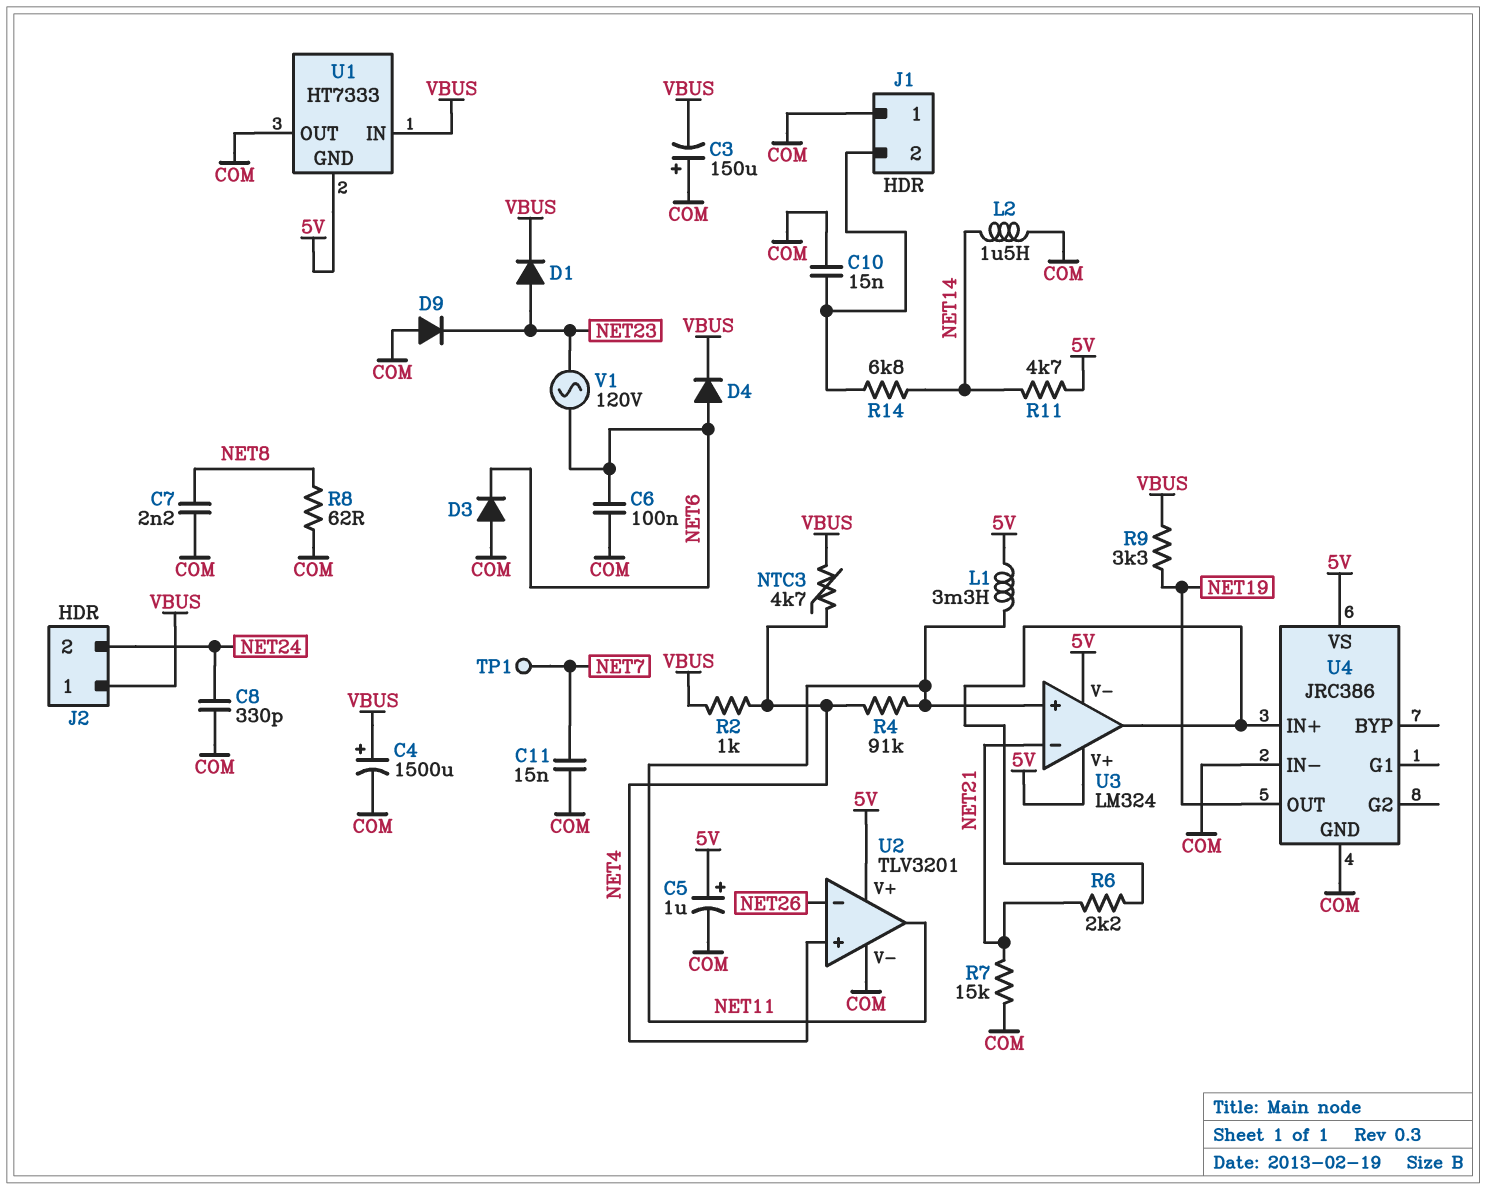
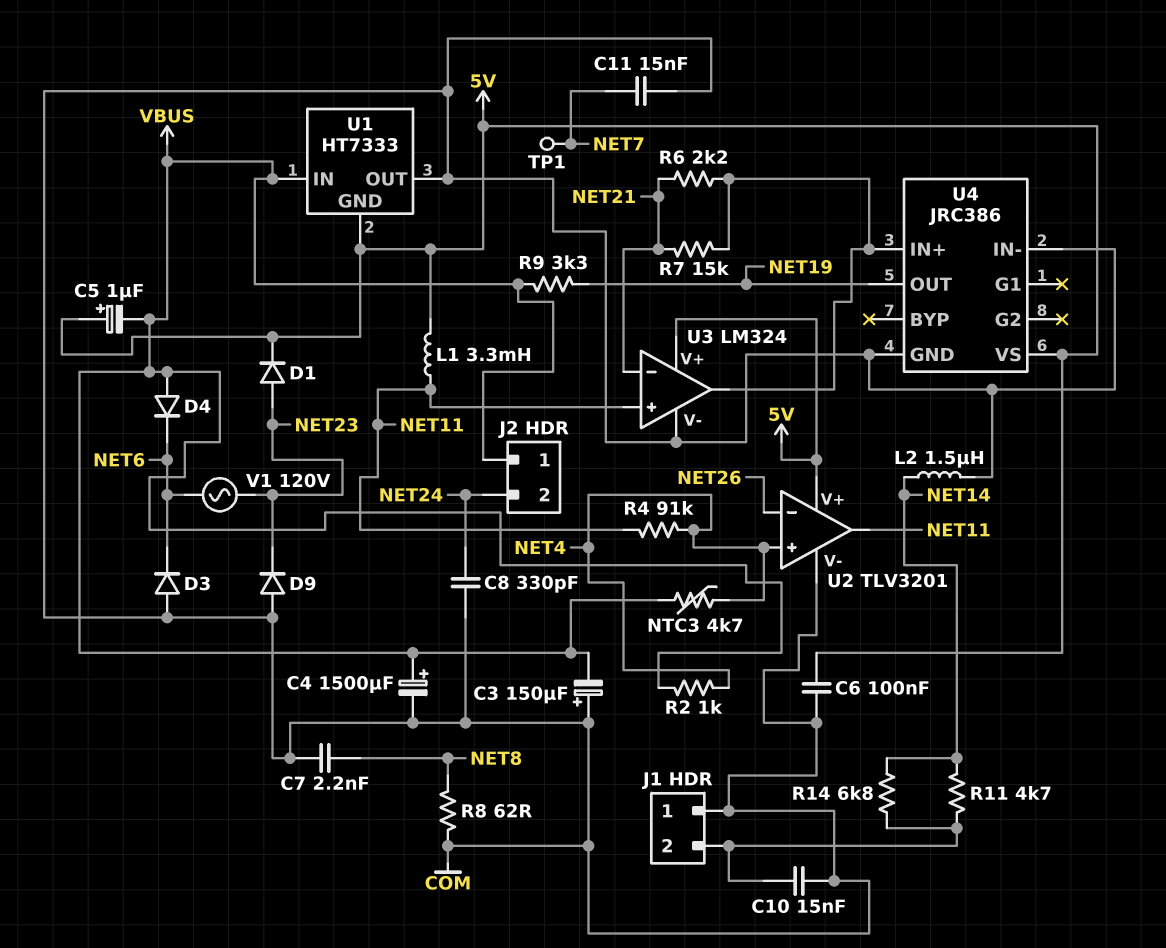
C5: 1uF (plus 5V, minus COM) -> 1uF (plus 5V, minus VBUS)
C6: 100nF (COM, NET6) -> 100nF (5V, COM)
D1: diode (A NET23, K VBUS) -> diode (A NET23, K 5V)
D4: diode (A NET6, K VBUS) -> diode (A VBUS, K NET6)
R7: 15k (COM, NET21) -> 15k (NET21, U3/out)
R11: 4.7k (5V, NET14) -> 4.7k (J1/2, NET14)
U3 pin V-: 5V -> COM

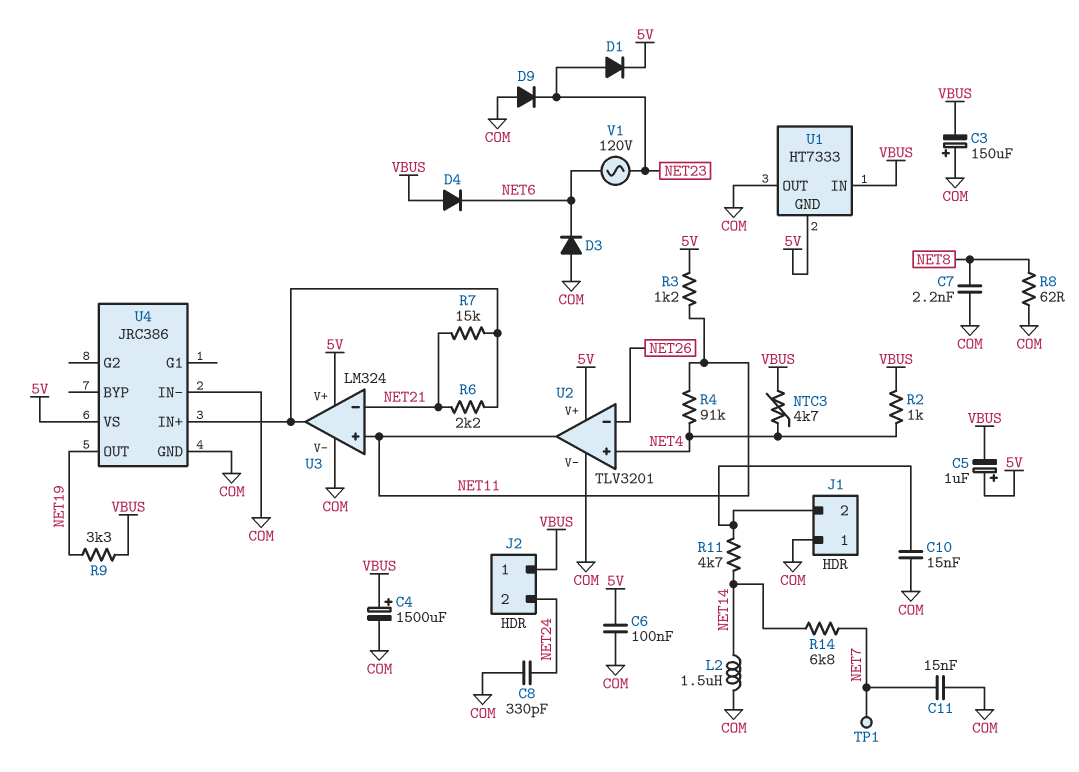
L1: 3.3mH (5V, NET11) -> none
R3: none -> 1.2k (5V, NET11)
R14: 6.8k (J1/2, NET14) -> 6.8k (NET7, NET14)

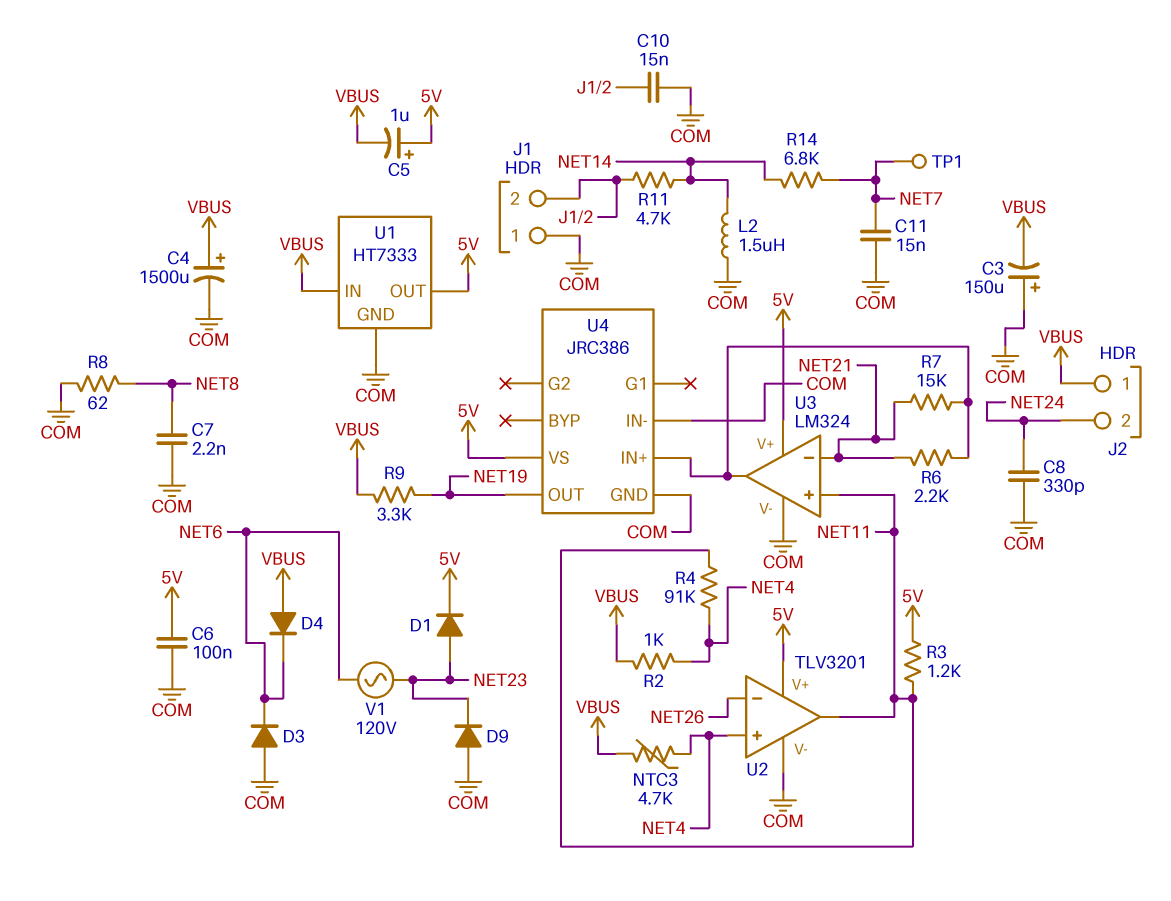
U1 pin GND: 5V -> COM
U1 pin OUT: COM -> 5V

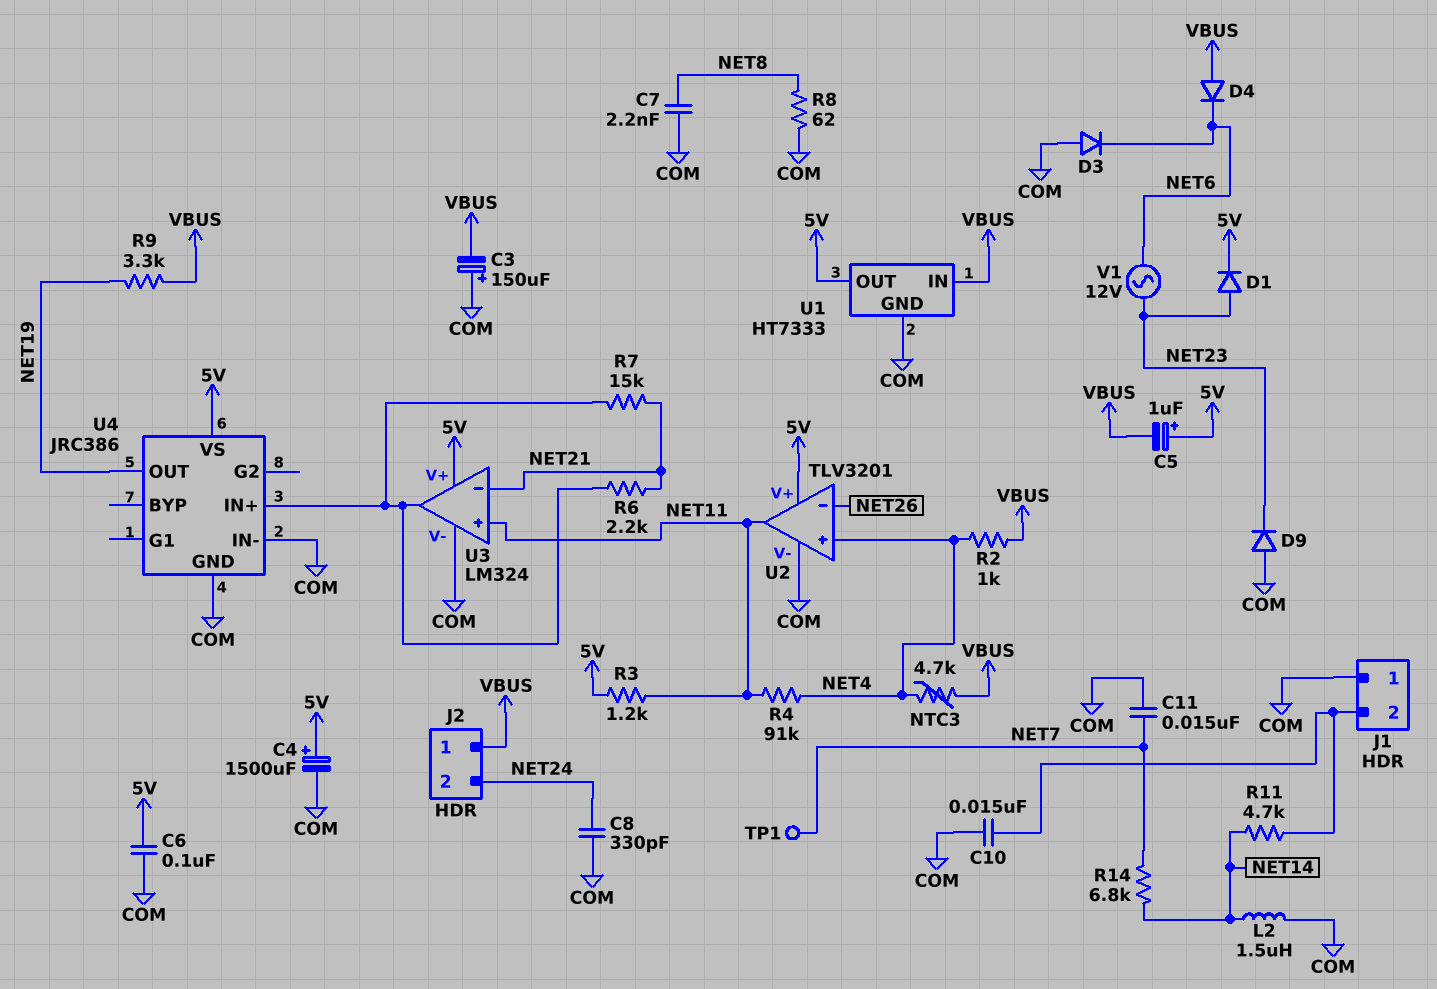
C4: 1500uF (plus VBUS, minus COM) -> 1500uF (plus 5V, minus COM)
V1: AC 120V (NET6, NET23) -> AC 12V (NET6, NET23)

